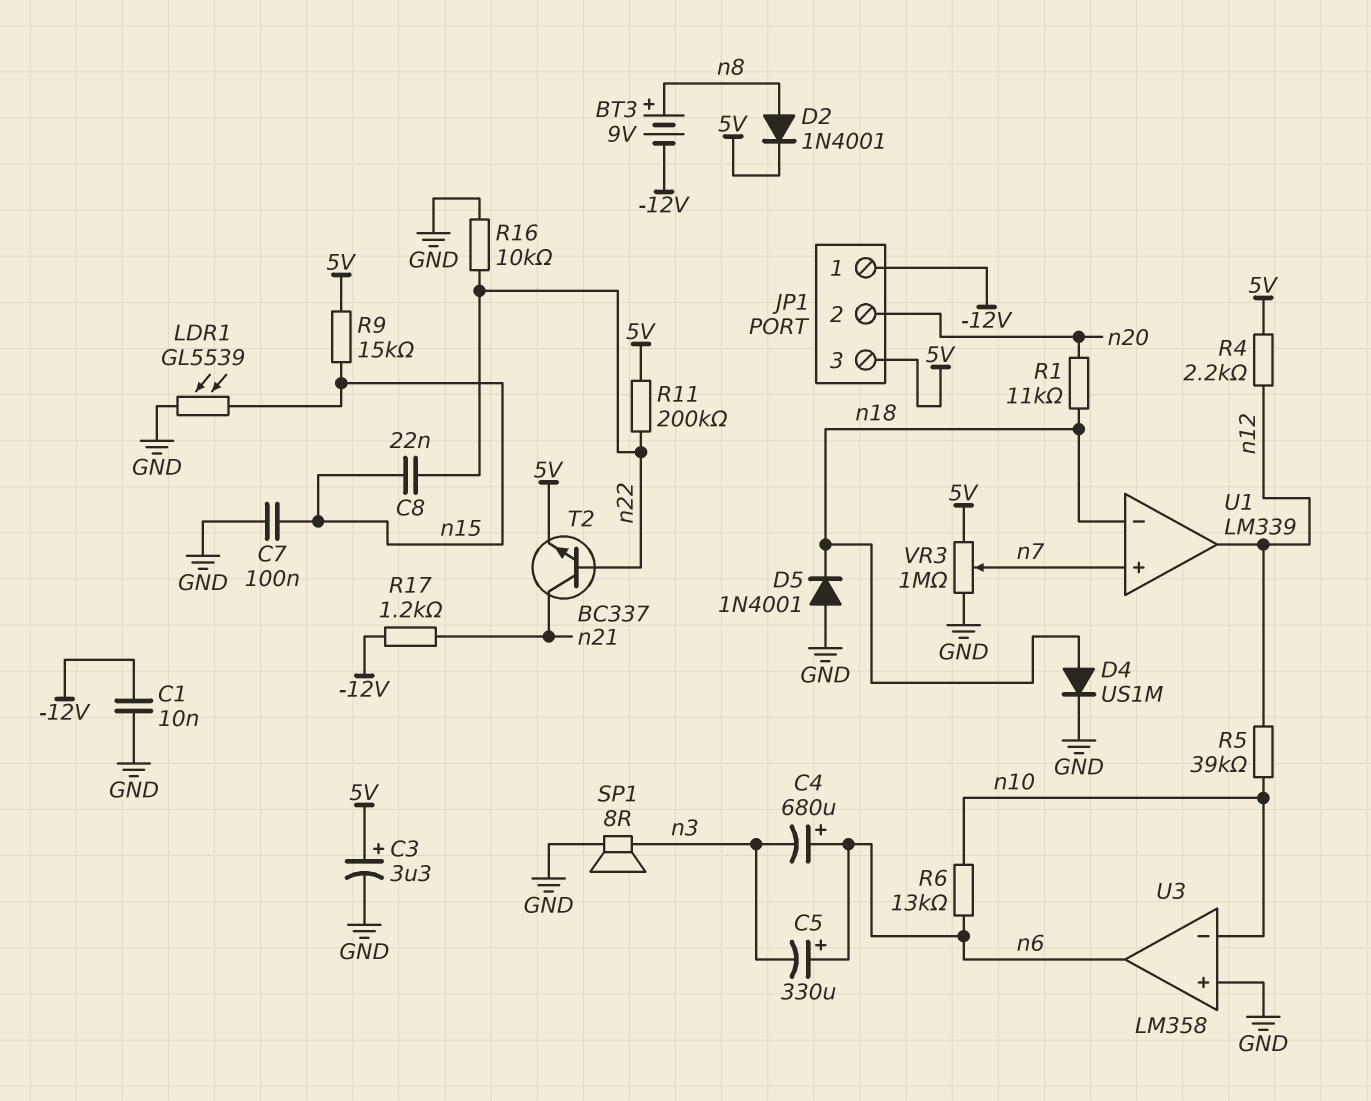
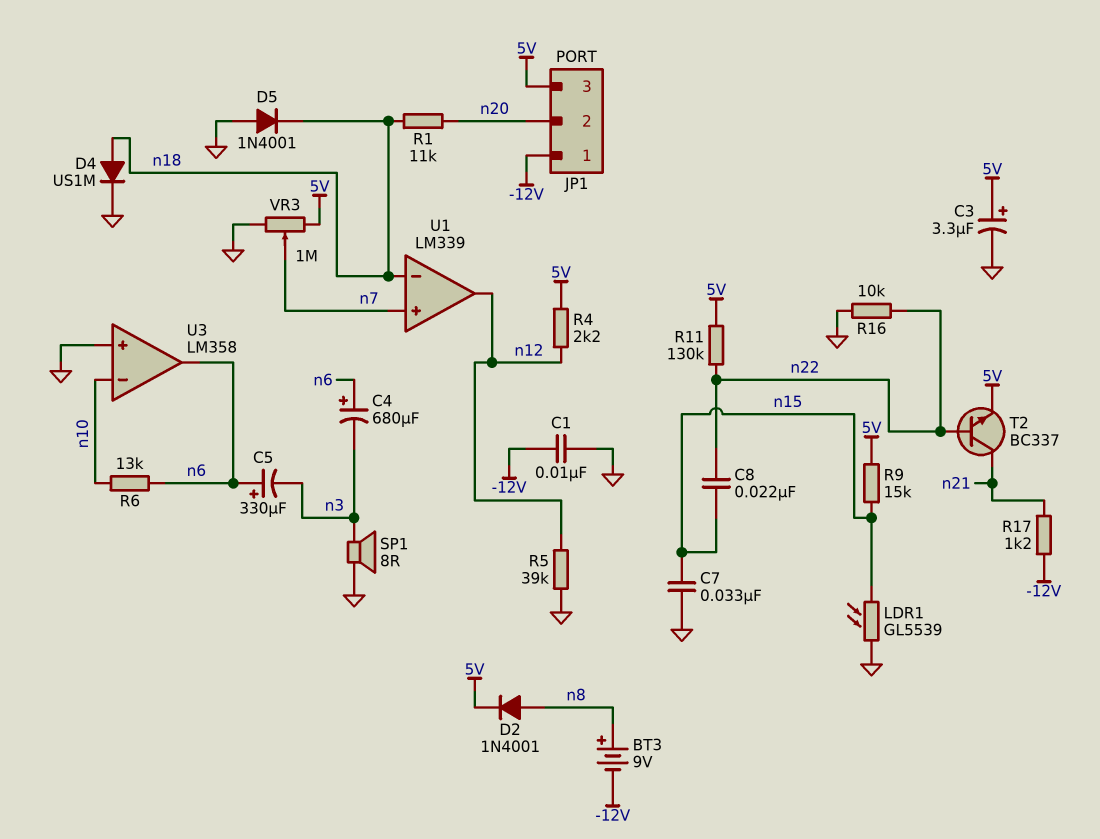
C7: 100nF (GND, n15) -> 33nF (GND, n15)
R5: 39k (n10, n12) -> 39k (GND, n12)
R11: 200k (5V, n22) -> 130k (5V, n22)

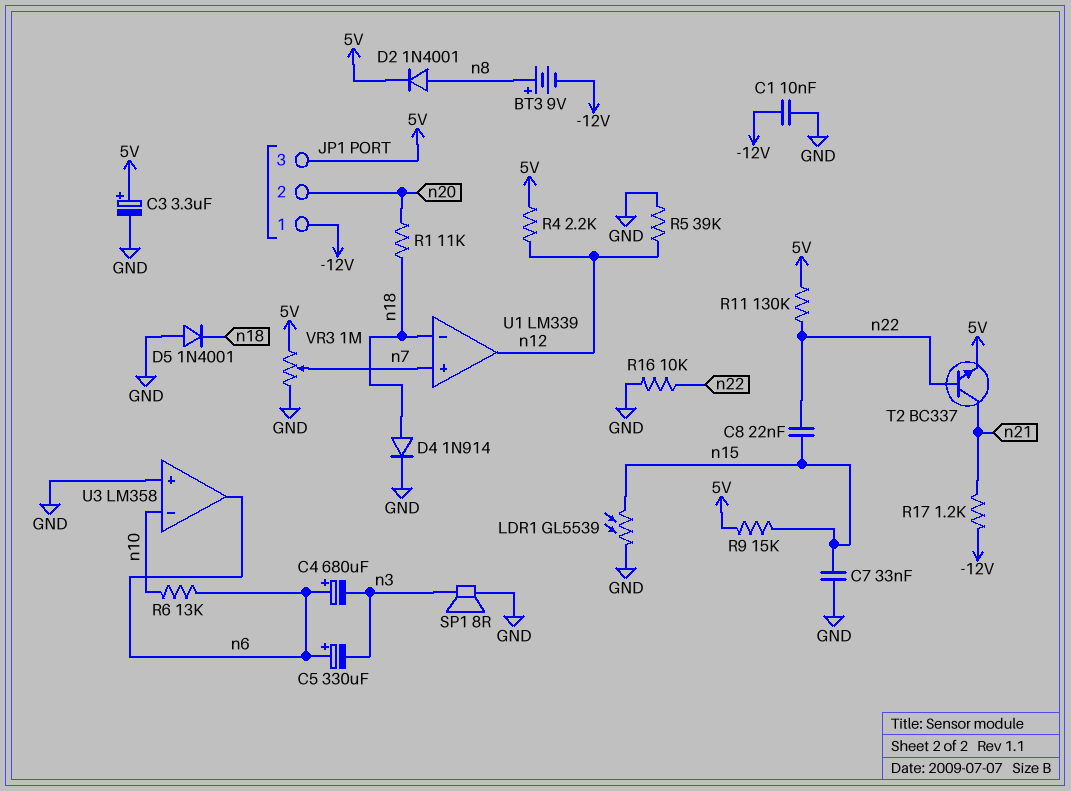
D4: diode US1M (A n18, K GND) -> diode 1N914 (A n18, K GND)

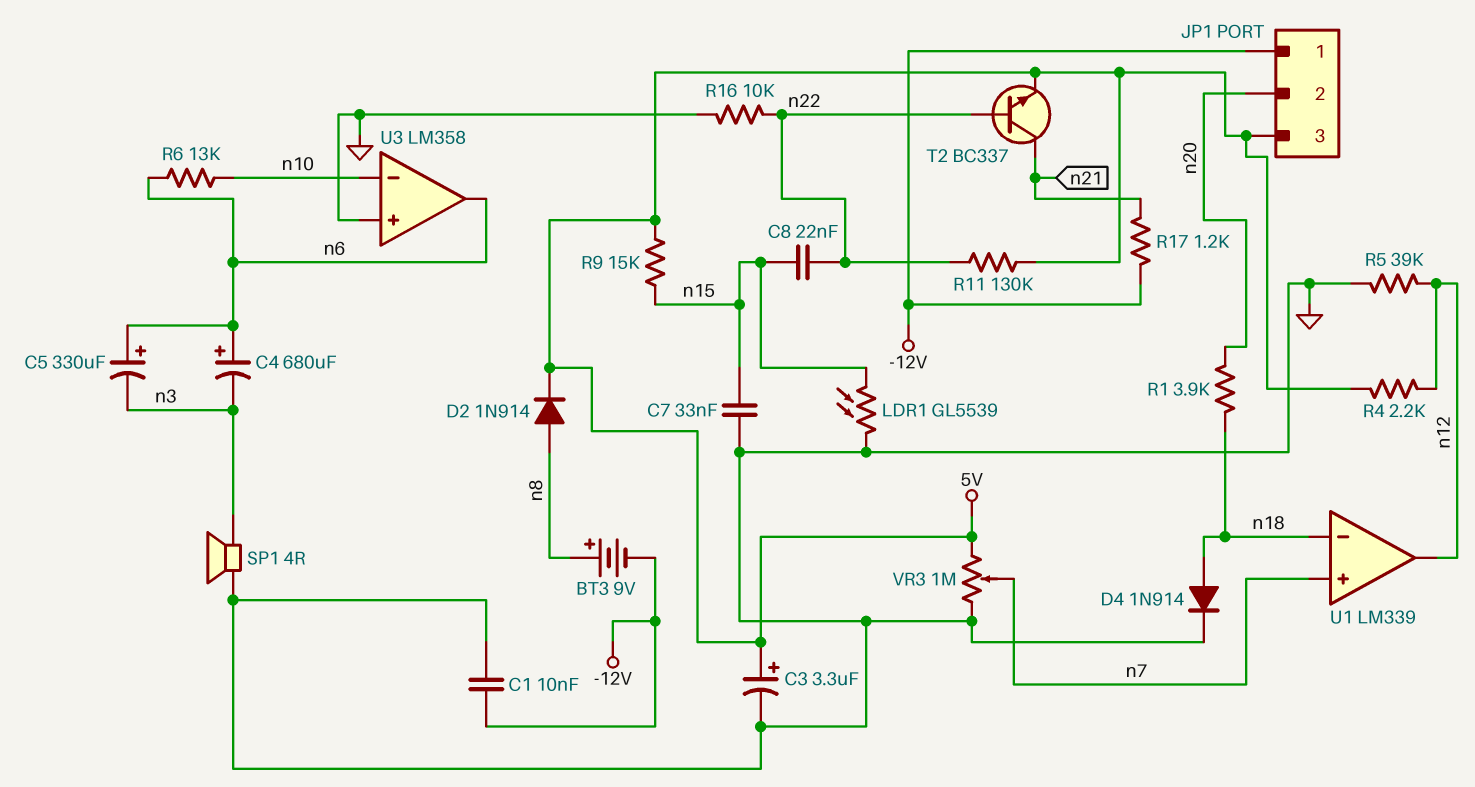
D2: diode 1N4001 (A n8, K 5V) -> diode 1N914 (A n8, K 5V)
D5: diode 1N4001 (A GND, K n18) -> none
R1: 11k (n18, n20) -> 3.9k (n18, n20)
SP1: speaker 8R (GND, n3) -> speaker 4R (GND, n3)

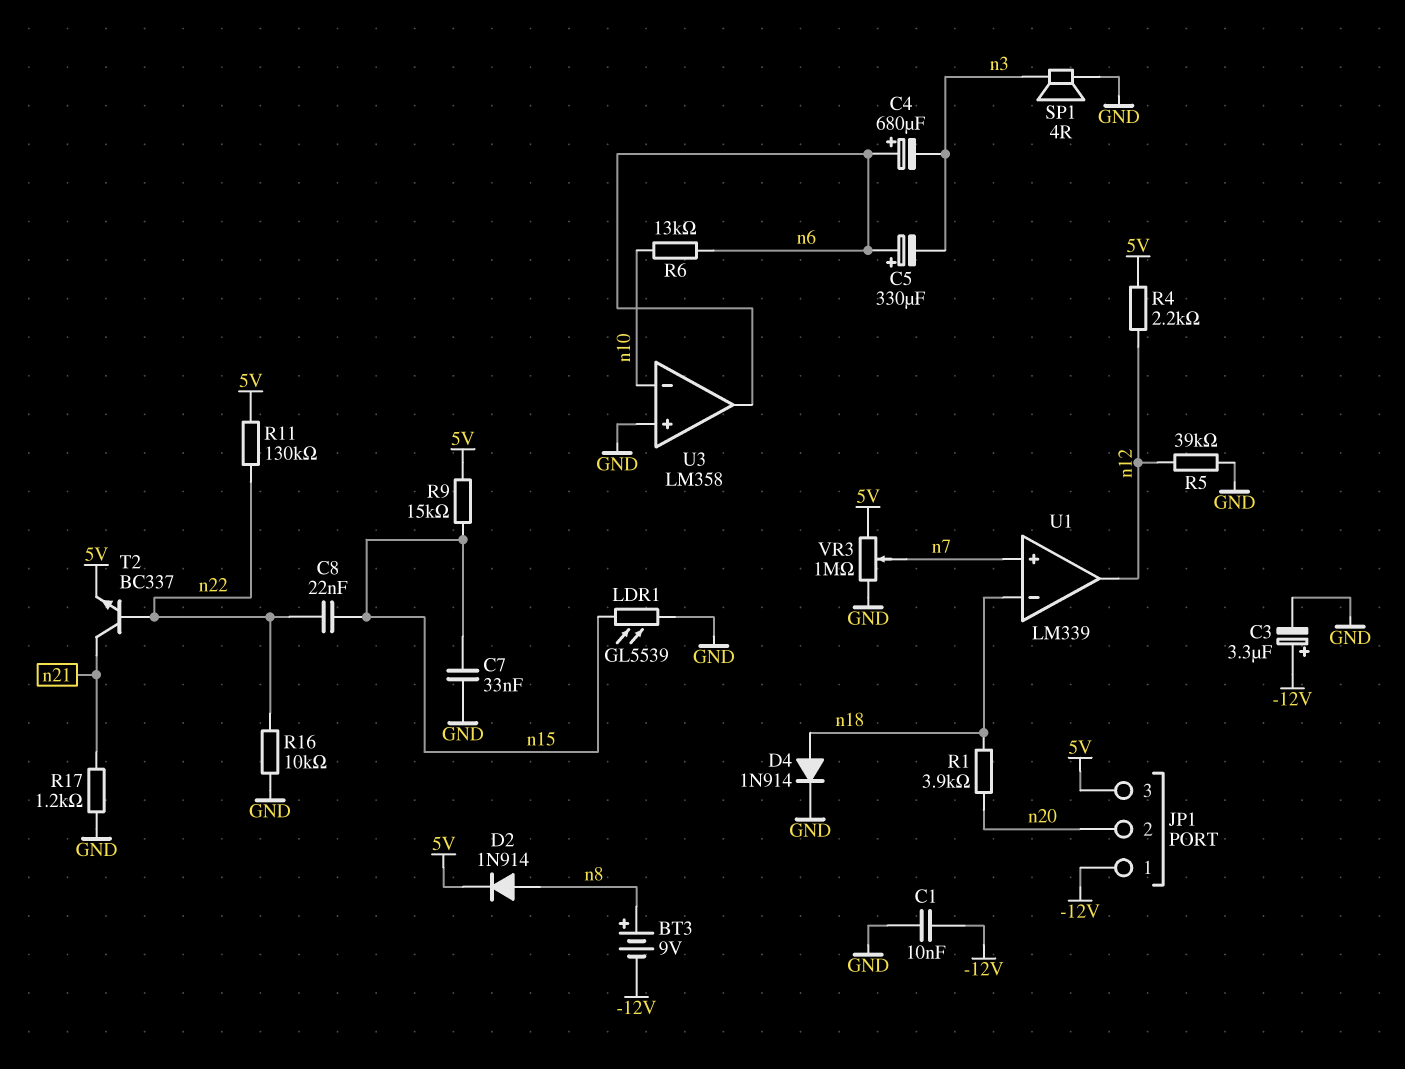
C3: 3.3uF (plus 5V, minus GND) -> 3.3uF (plus -12V, minus GND)
R17: 1.2k (-12V, n21) -> 1.2k (GND, n21)

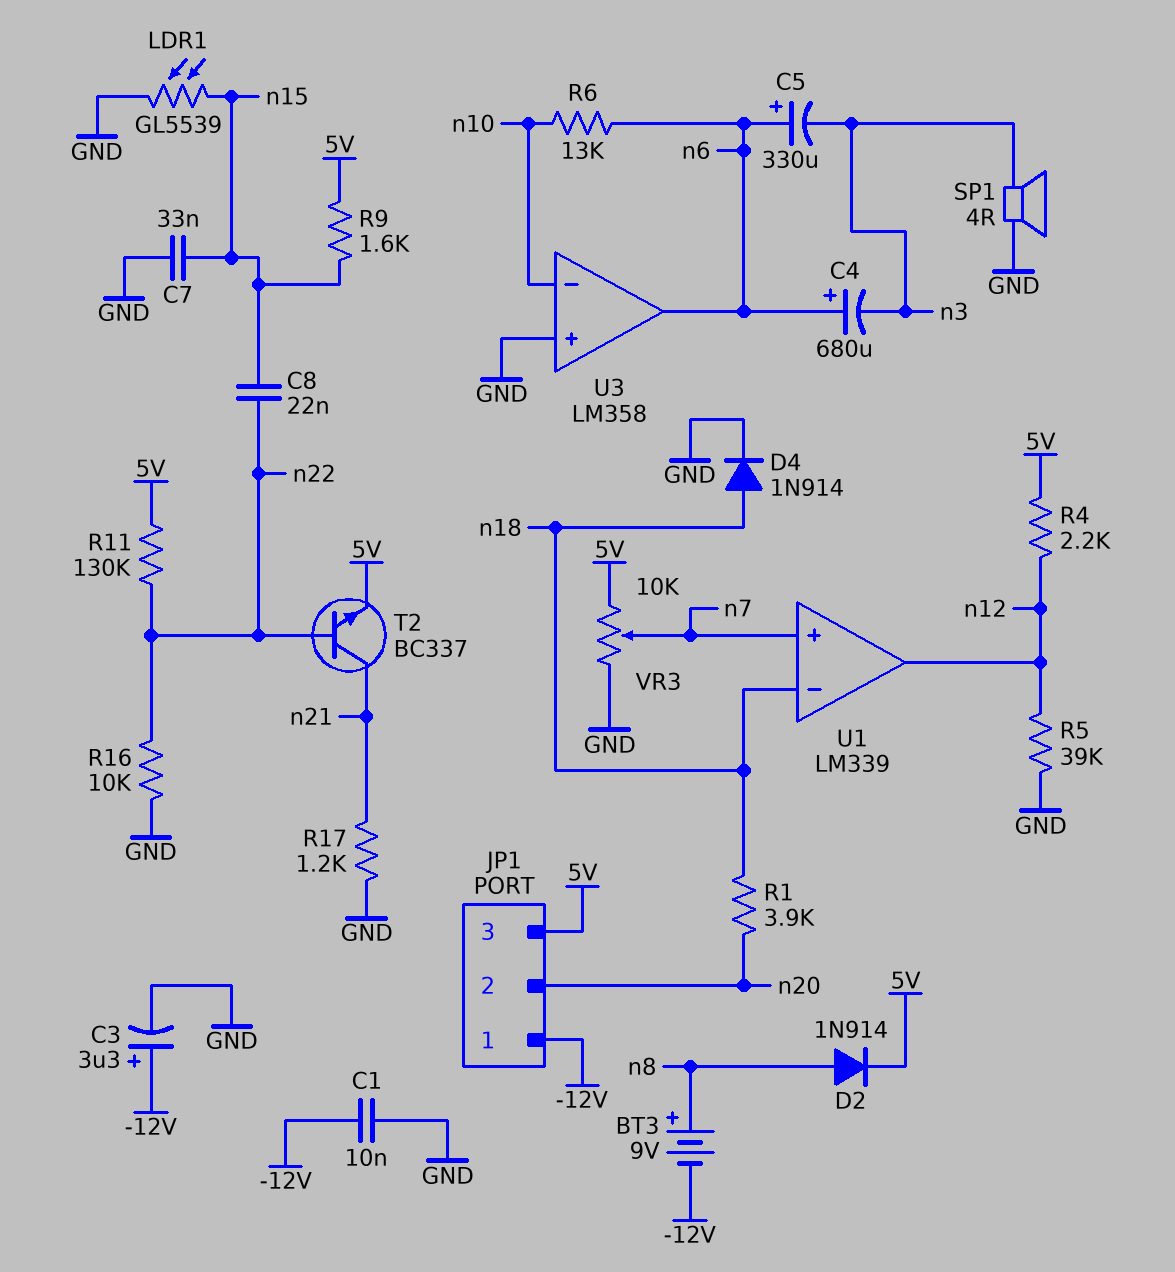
R9: 15k (5V, n15) -> 1.6k (5V, n15)
VR3: 1M (5V, GND, wiper n7) -> 10k (5V, GND, wiper n7)

